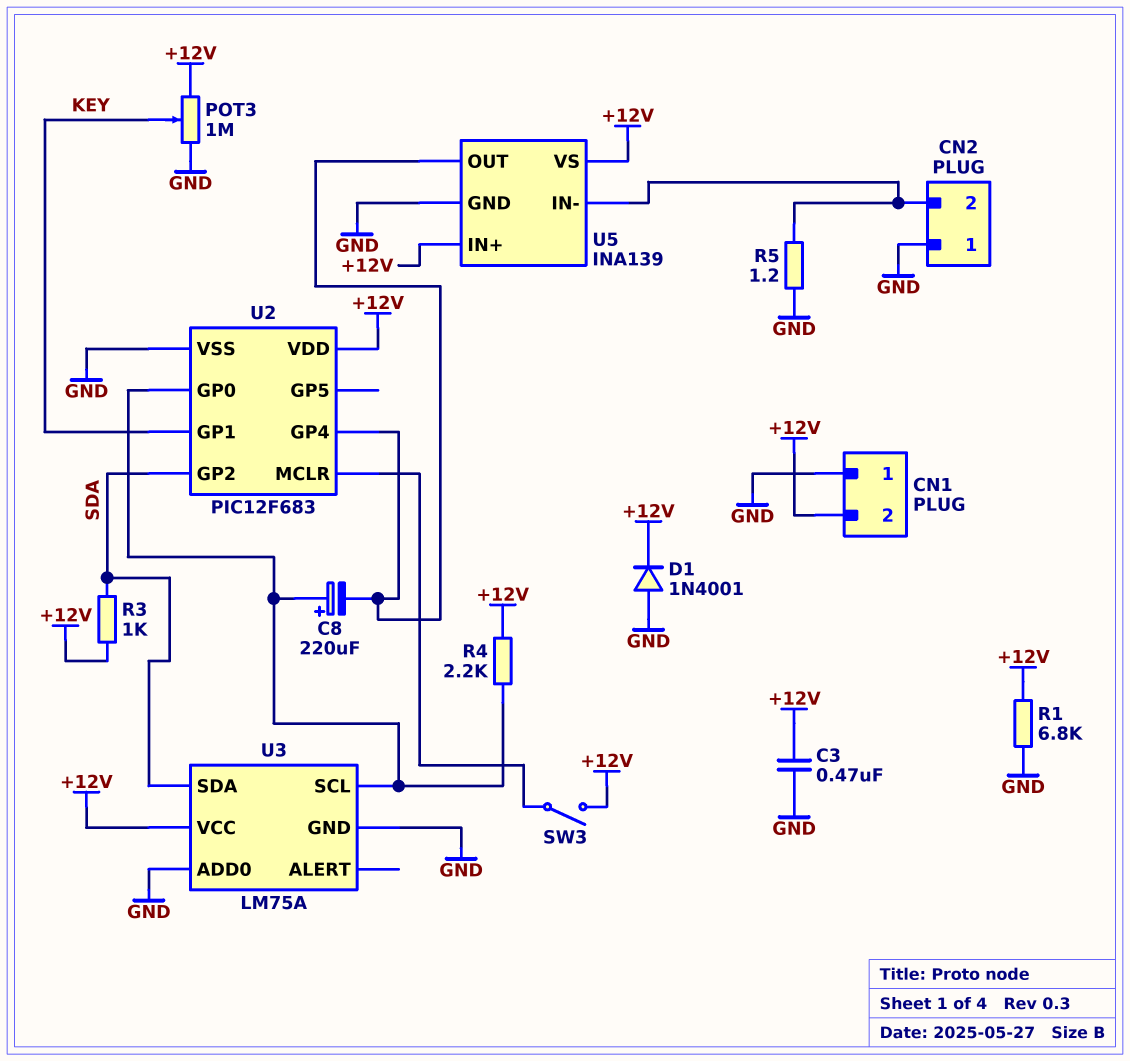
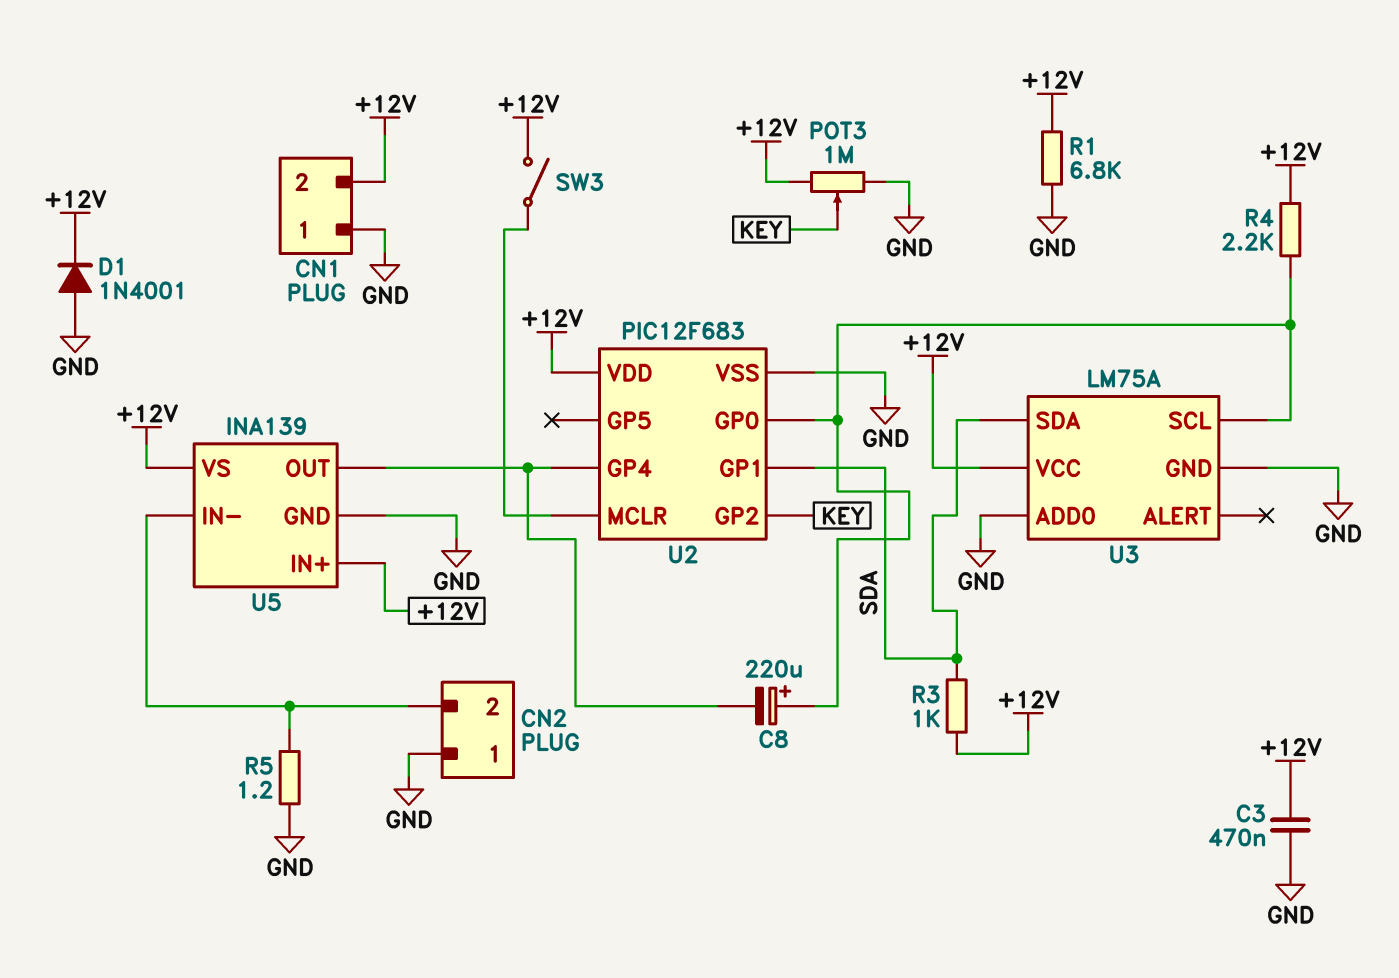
U2 pin GP1: KEY -> SDA
U2 pin GP2: SDA -> KEY

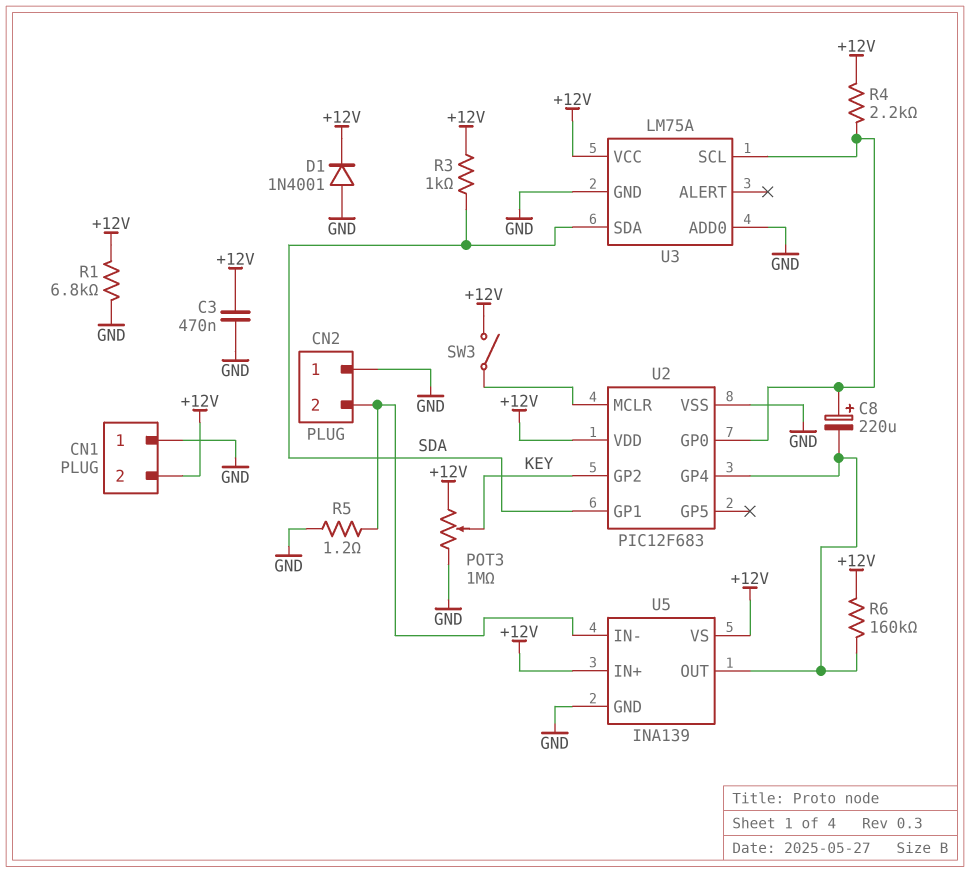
R6: none -> 160k (+12V, U2/GP4)

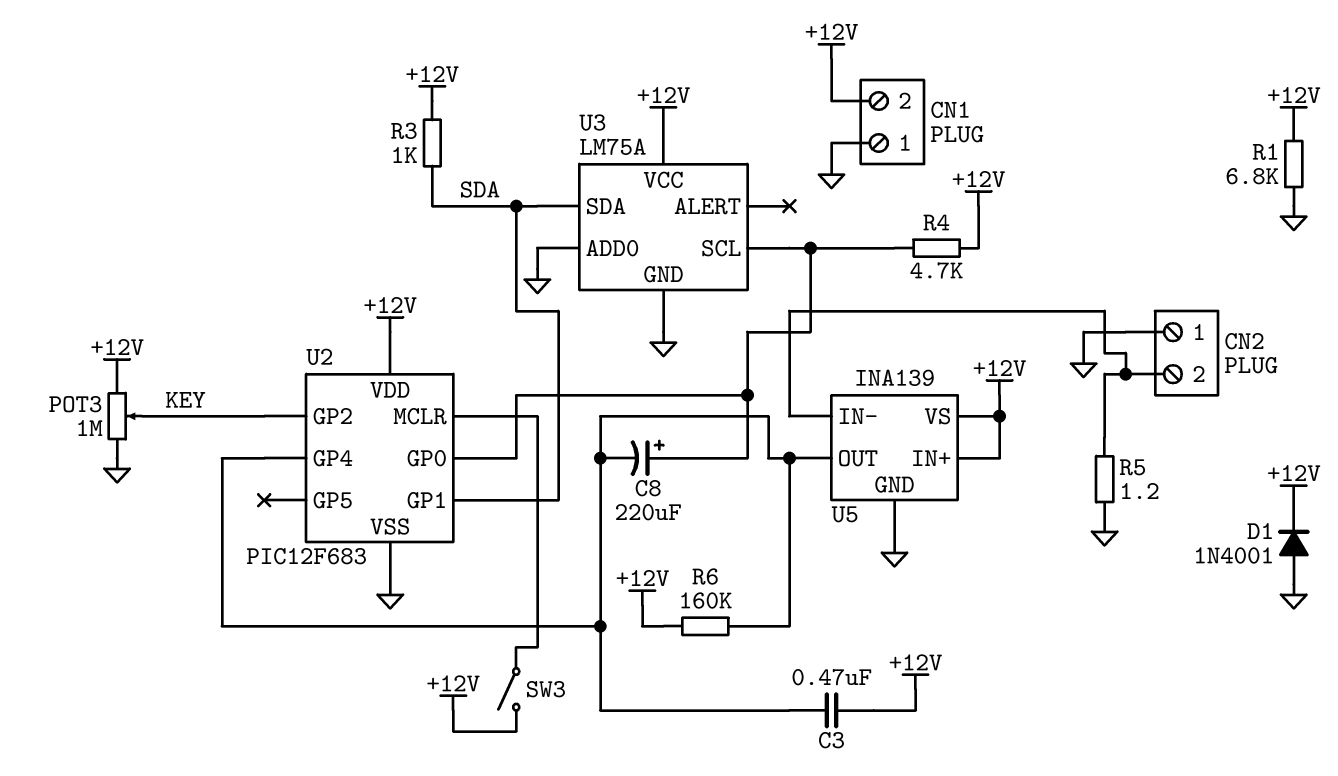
C3: 470nF (+12V, GND) -> 470nF (+12V, U2/GP4)
R4: 2.2k (+12V, U2/GP0) -> 4.7k (+12V, U2/GP0)

